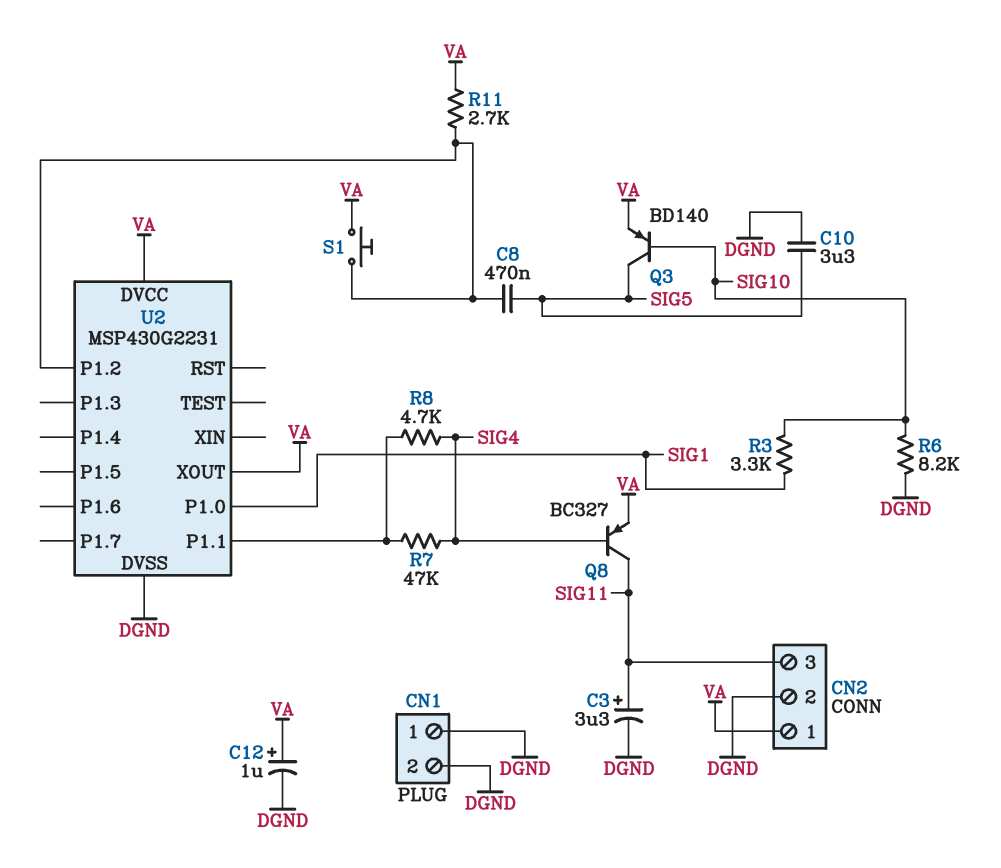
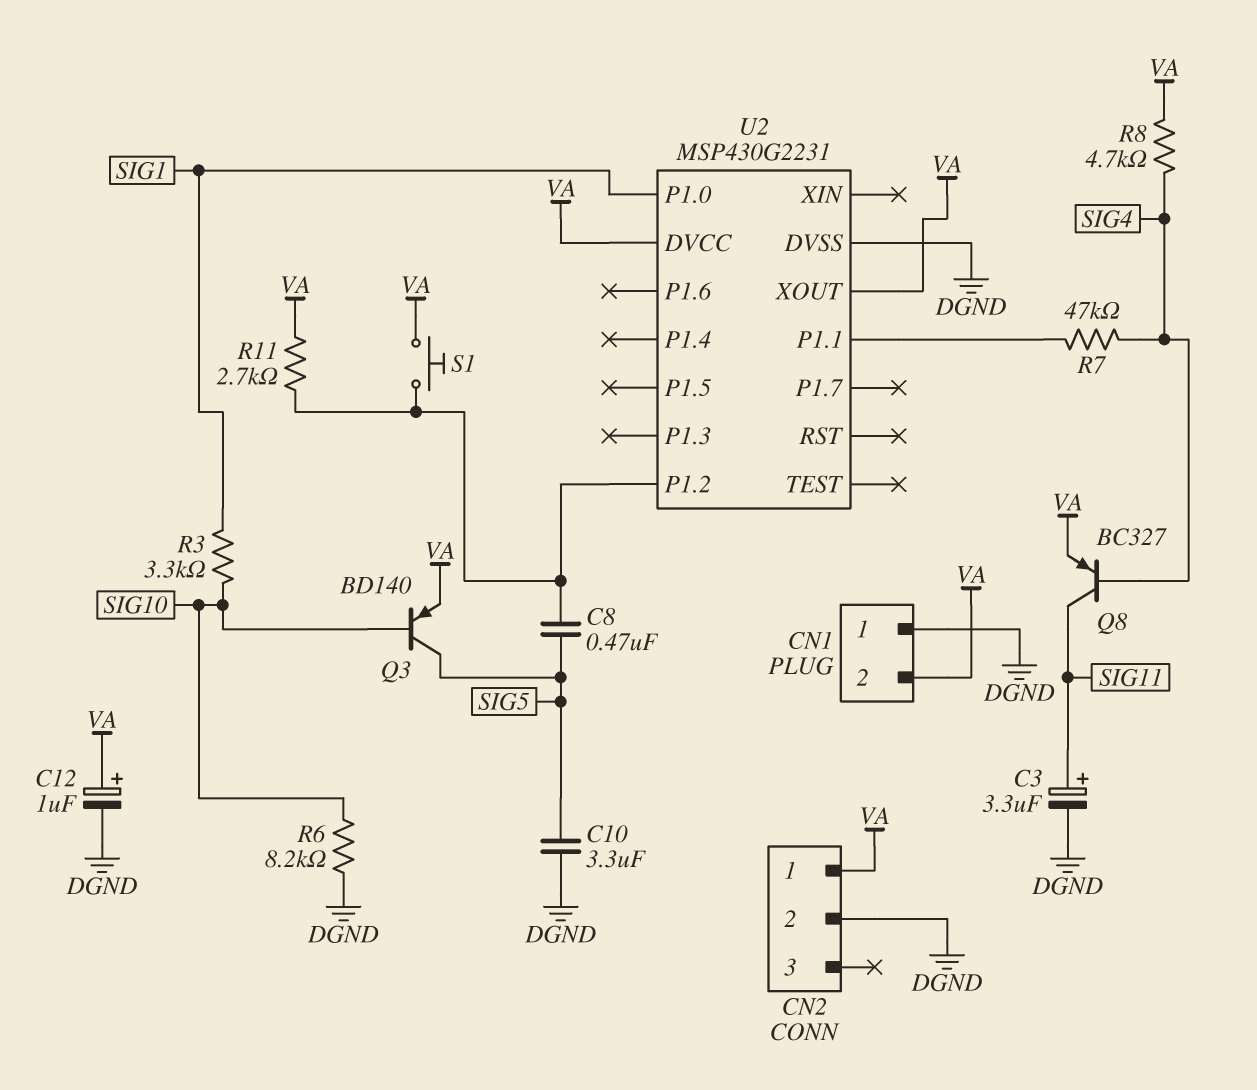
CN1 pin 2: DGND -> VA
CN2 pin 3: SIG11 -> none
R8: 4.7k (SIG4, U2/P1.1) -> 4.7k (SIG4, VA)

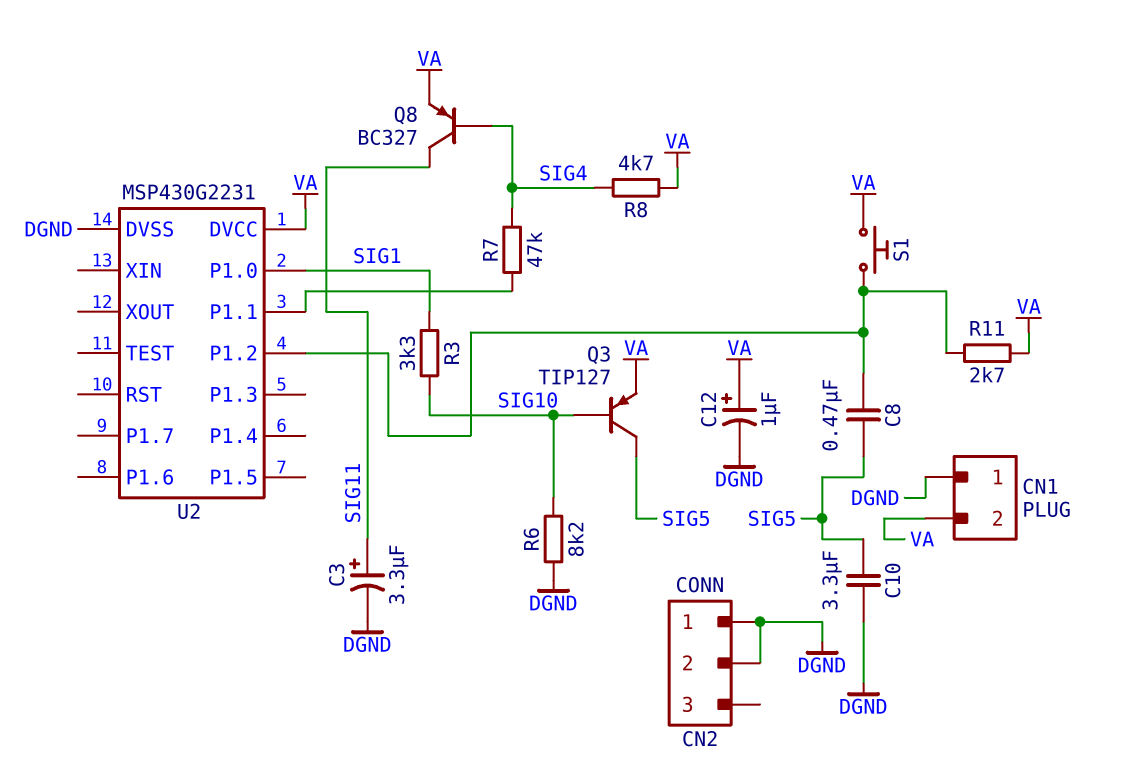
CN2 pin 1: VA -> DGND
Q3: PNP BD140 (B SIG10, C SIG5, E VA) -> PNP TIP127 (B SIG10, C SIG5, E VA)
U2 pin XOUT: VA -> none

